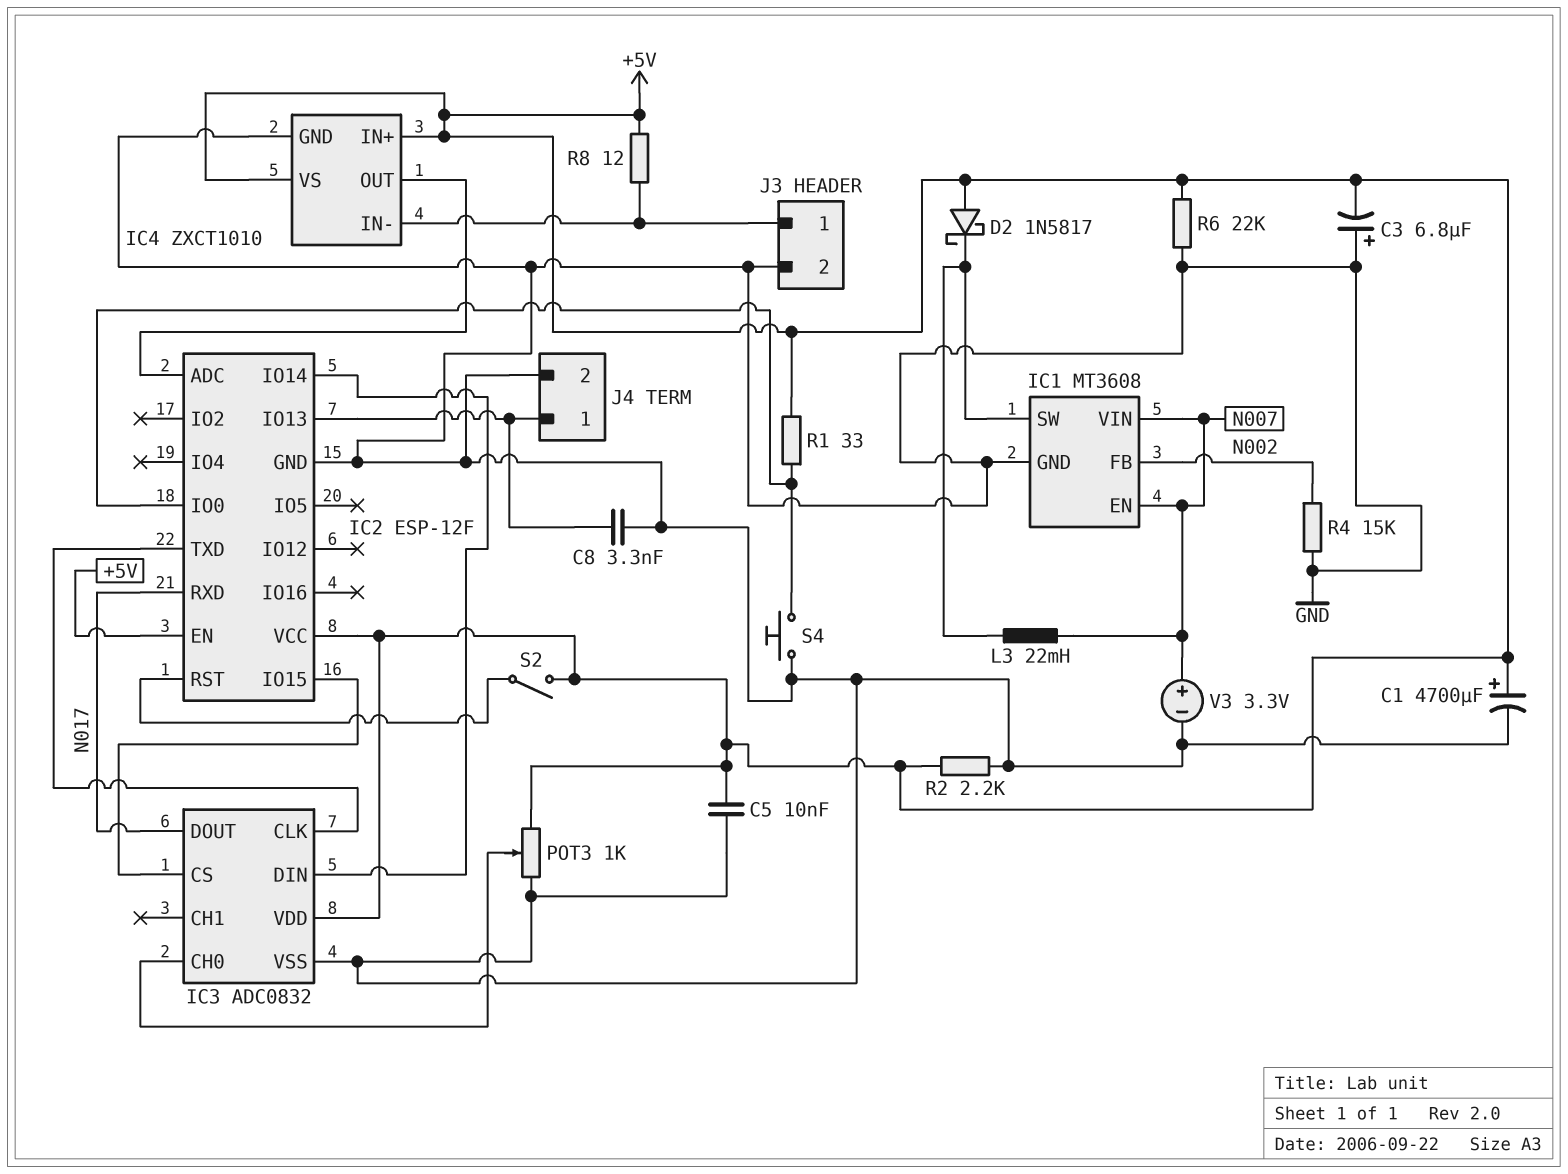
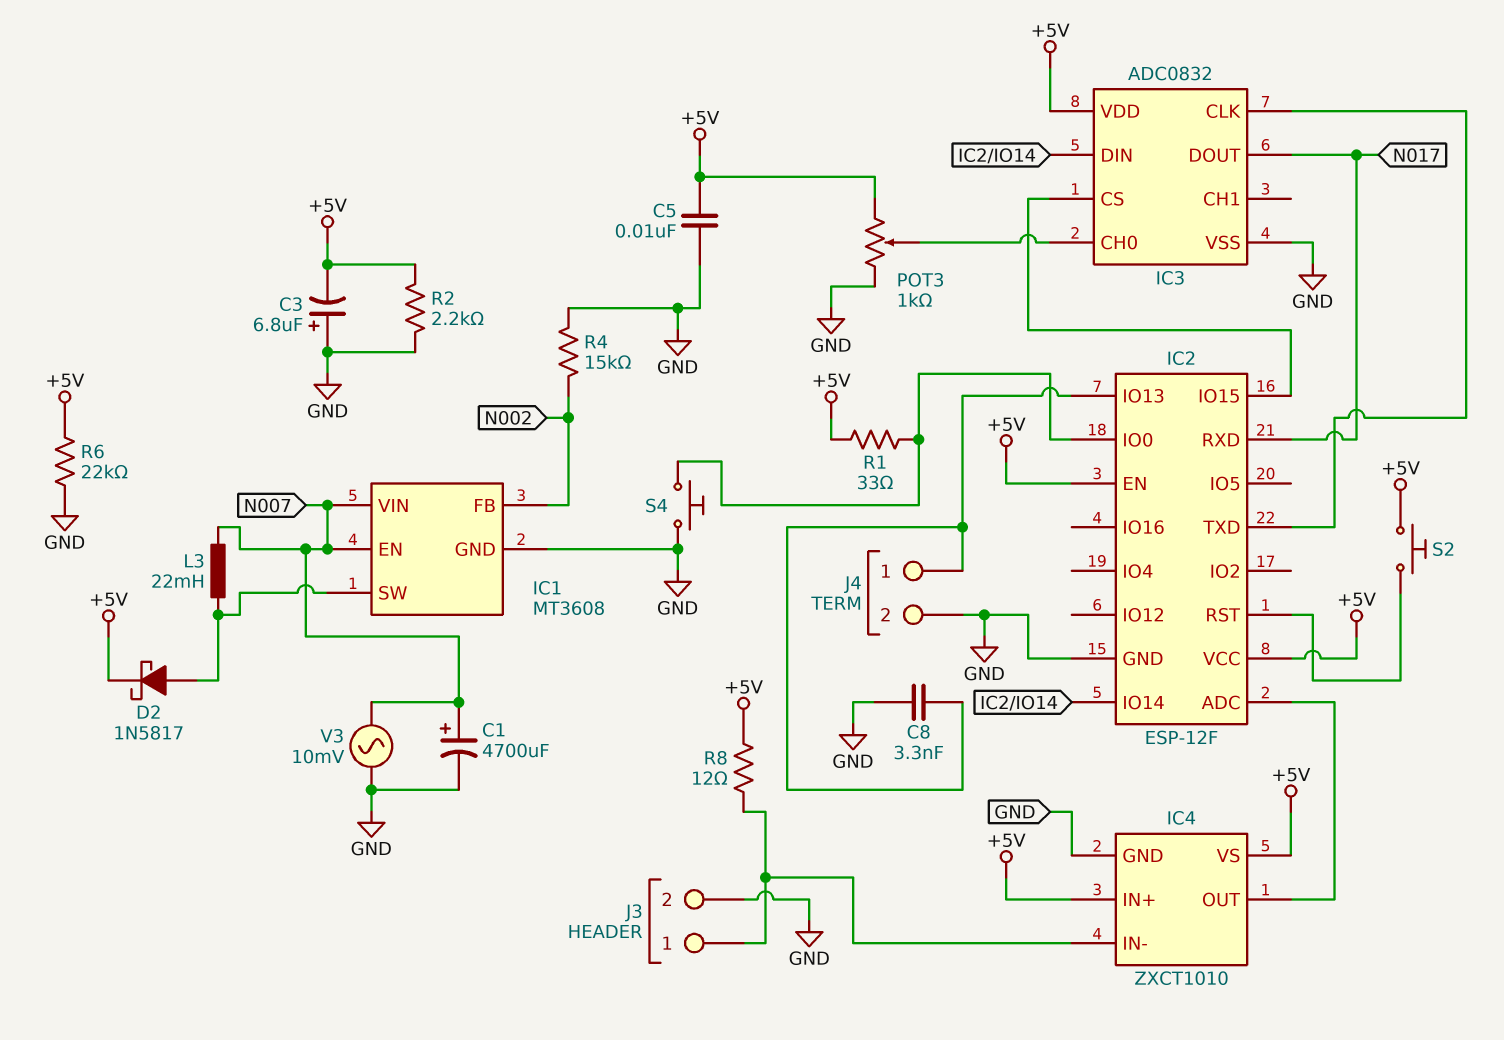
C1: 4700uF (plus +5V, minus GND) -> 4700uF (plus N007, minus GND)
D2: schottky 1N5817 (A +5V, K IC1/SW) -> schottky 1N5817 (A IC1/SW, K +5V)
S2: switch (+5V, IC2/RST) -> button (+5V, IC2/RST)
V3: 3.3V (plus N007, minus GND) -> AC 10mV (GND, N007)

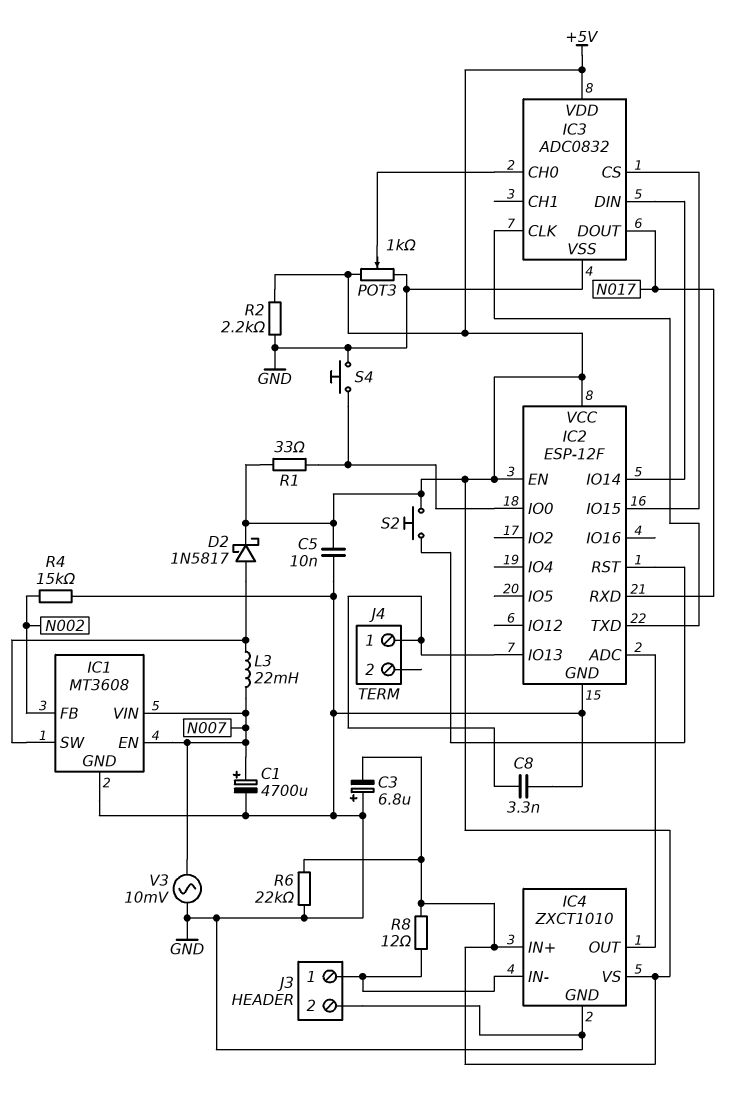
J4 pin 2: GND -> none

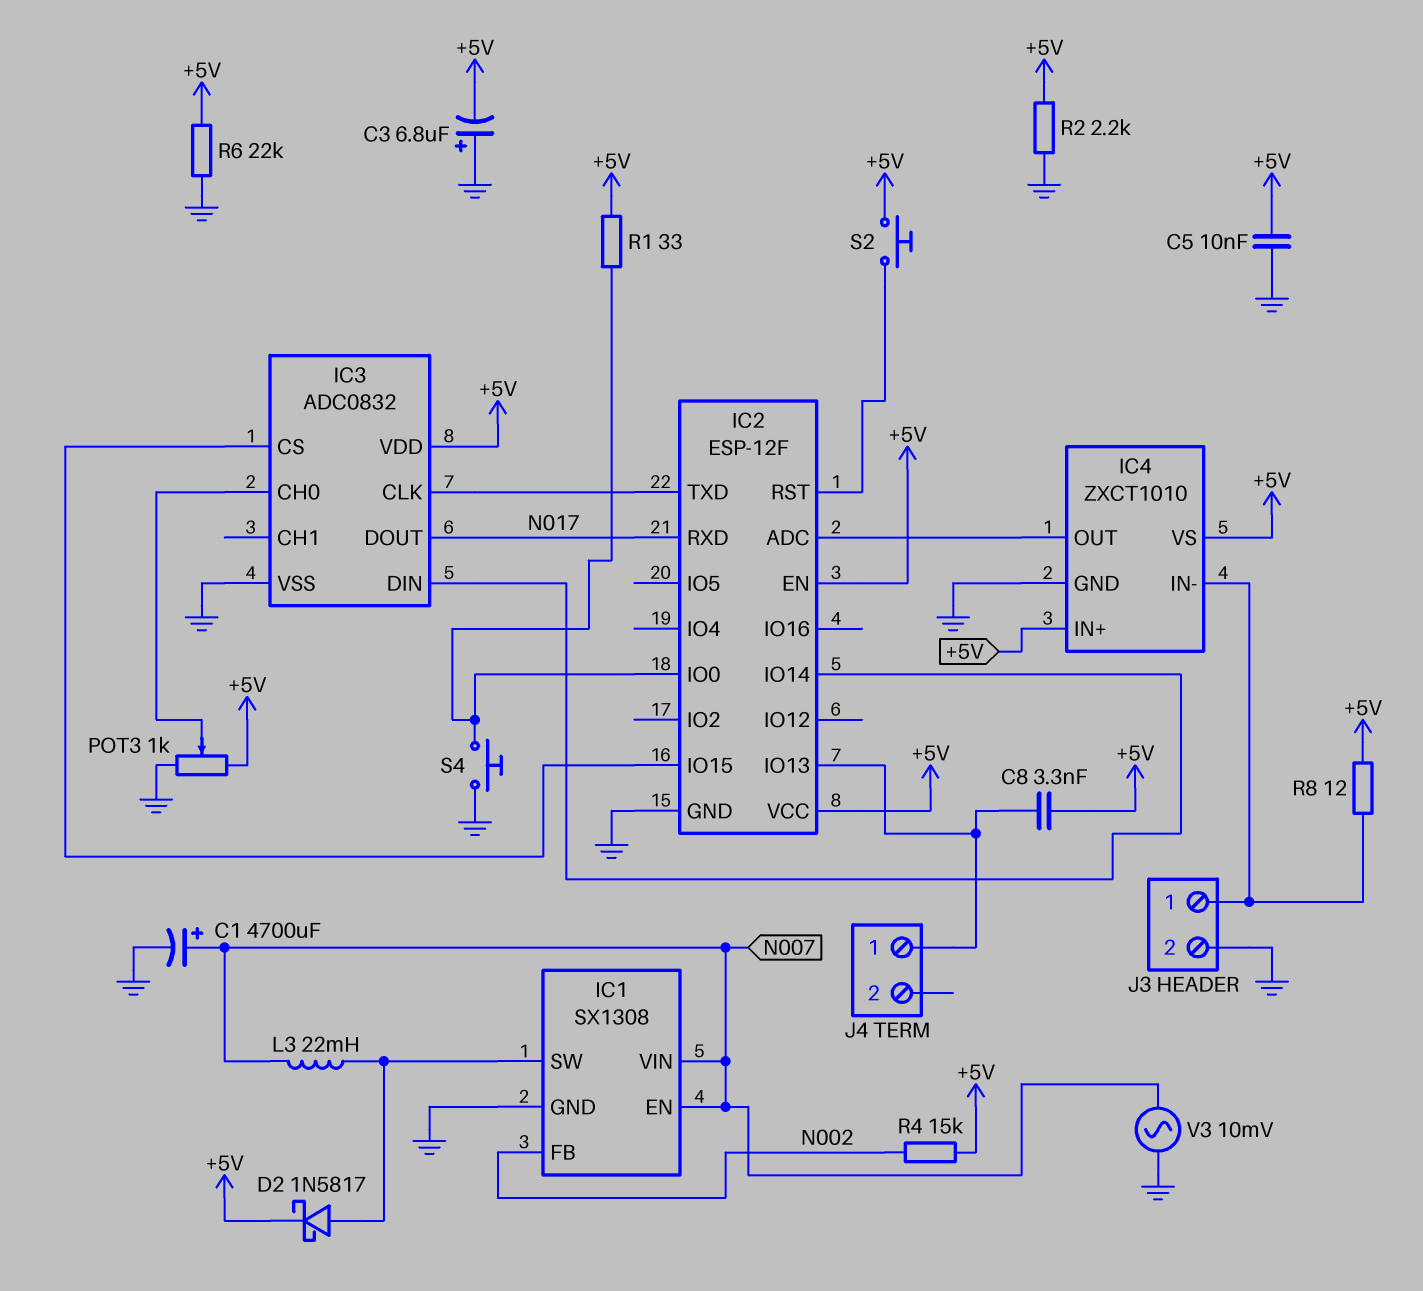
C8: 3.3nF (GND, IC2/IO13) -> 3.3nF (+5V, IC2/IO13)
IC1: MT3608 -> SX1308
R4: 15k (GND, N002) -> 15k (+5V, N002)

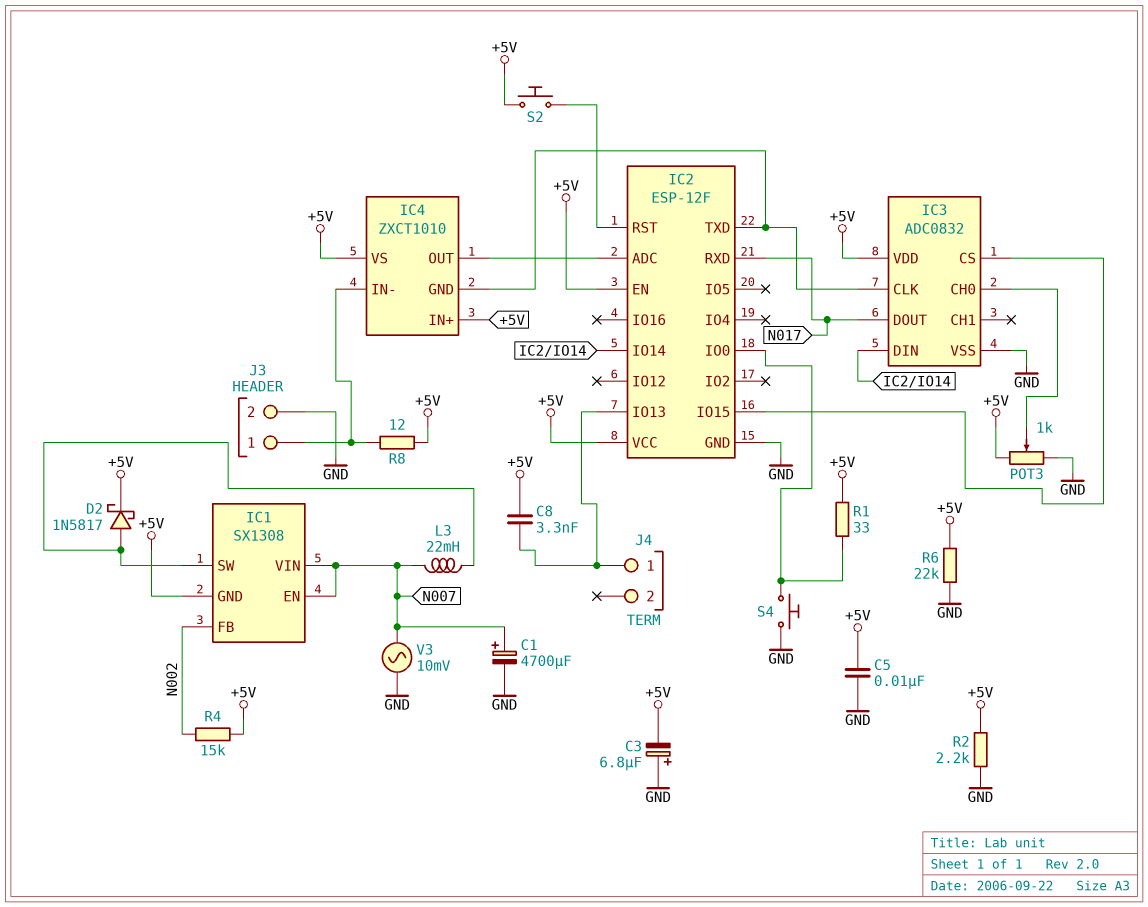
IC1 pin GND: GND -> +5V
IC4 pin GND: GND -> IC2/TXD

